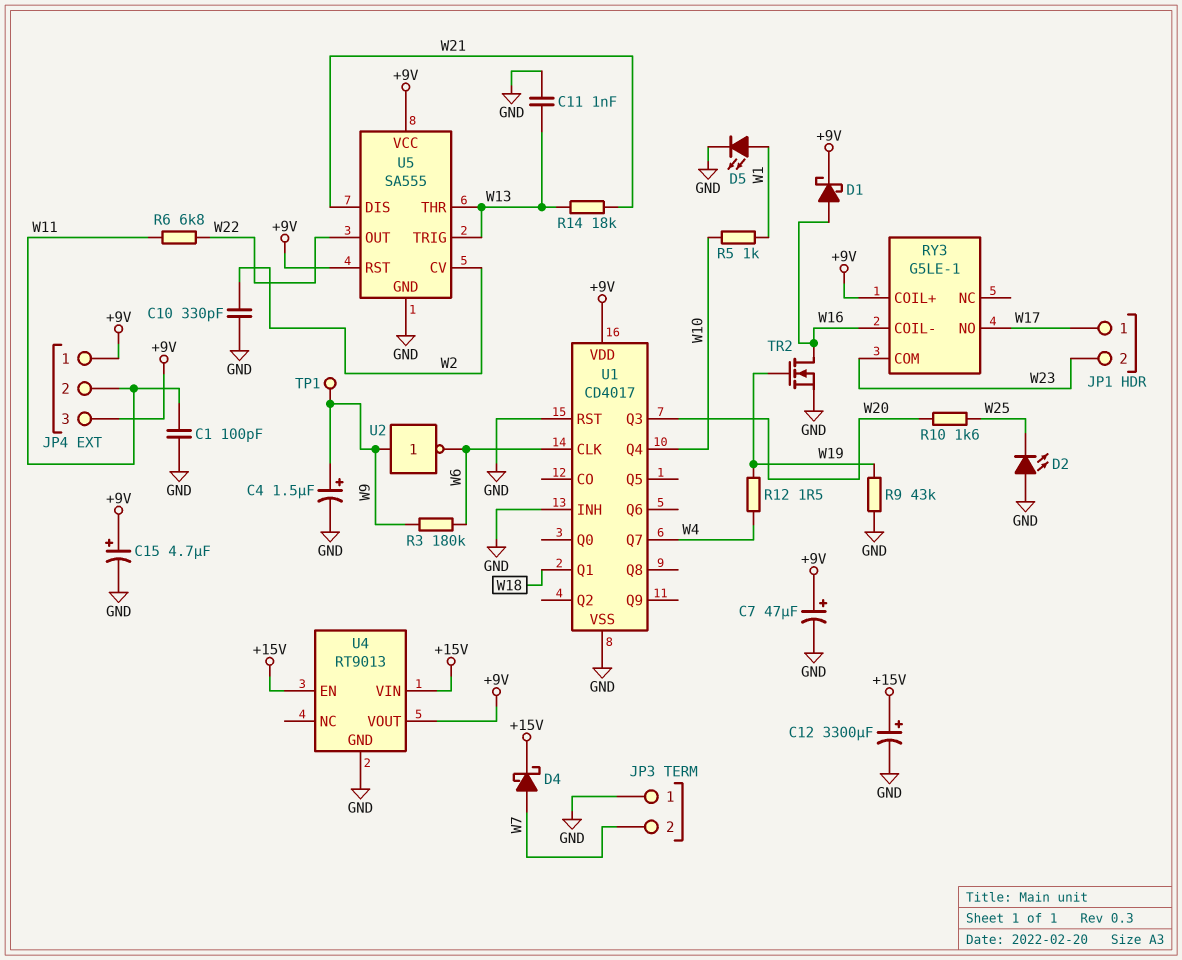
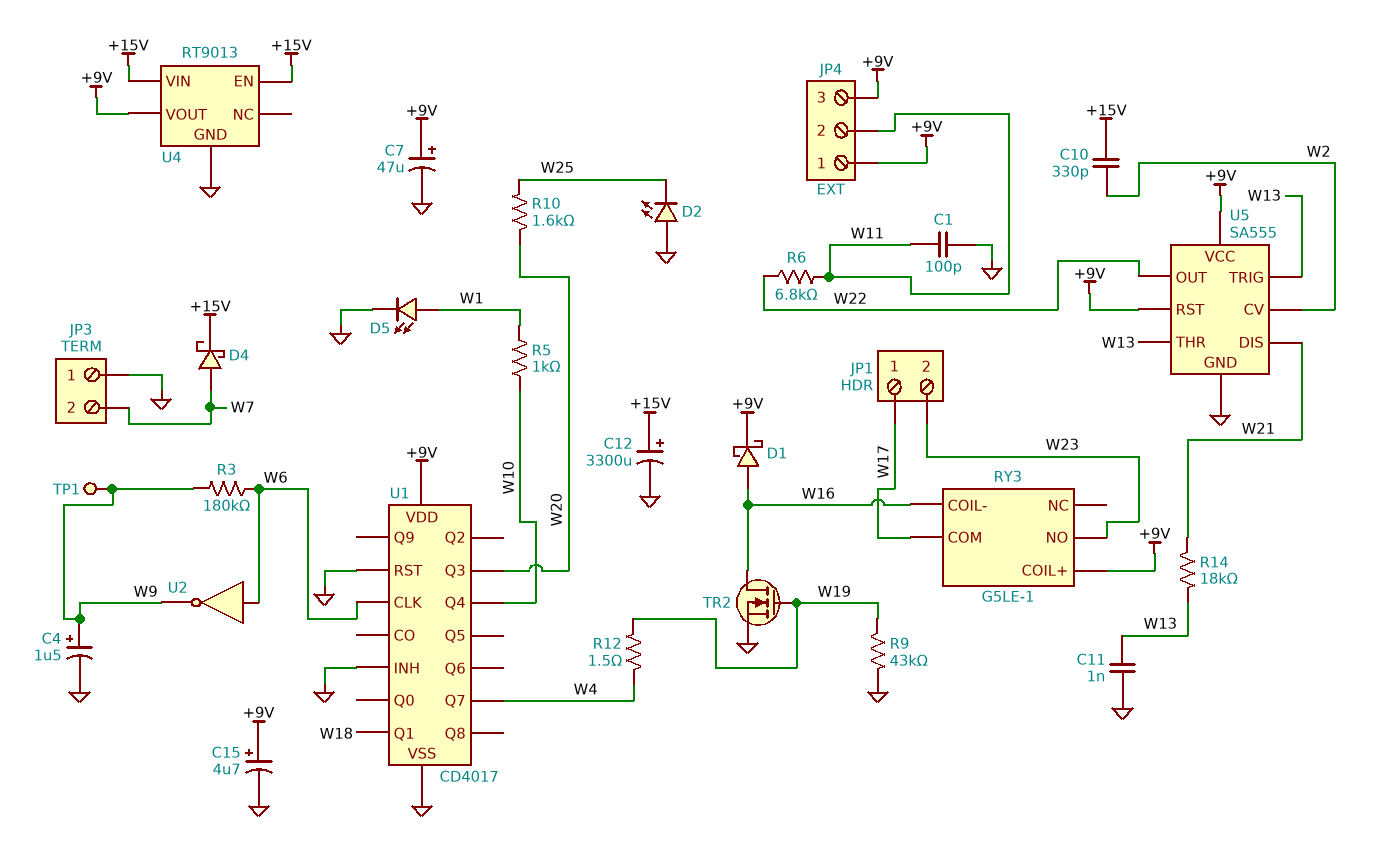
C10: 330pF (GND, W2) -> 330pF (+15V, W2)
RY3 pin COM: W23 -> W17
RY3 pin NO: W17 -> W23
U2: NOT (in W9, out W6) -> NOT (in W6, out W9)

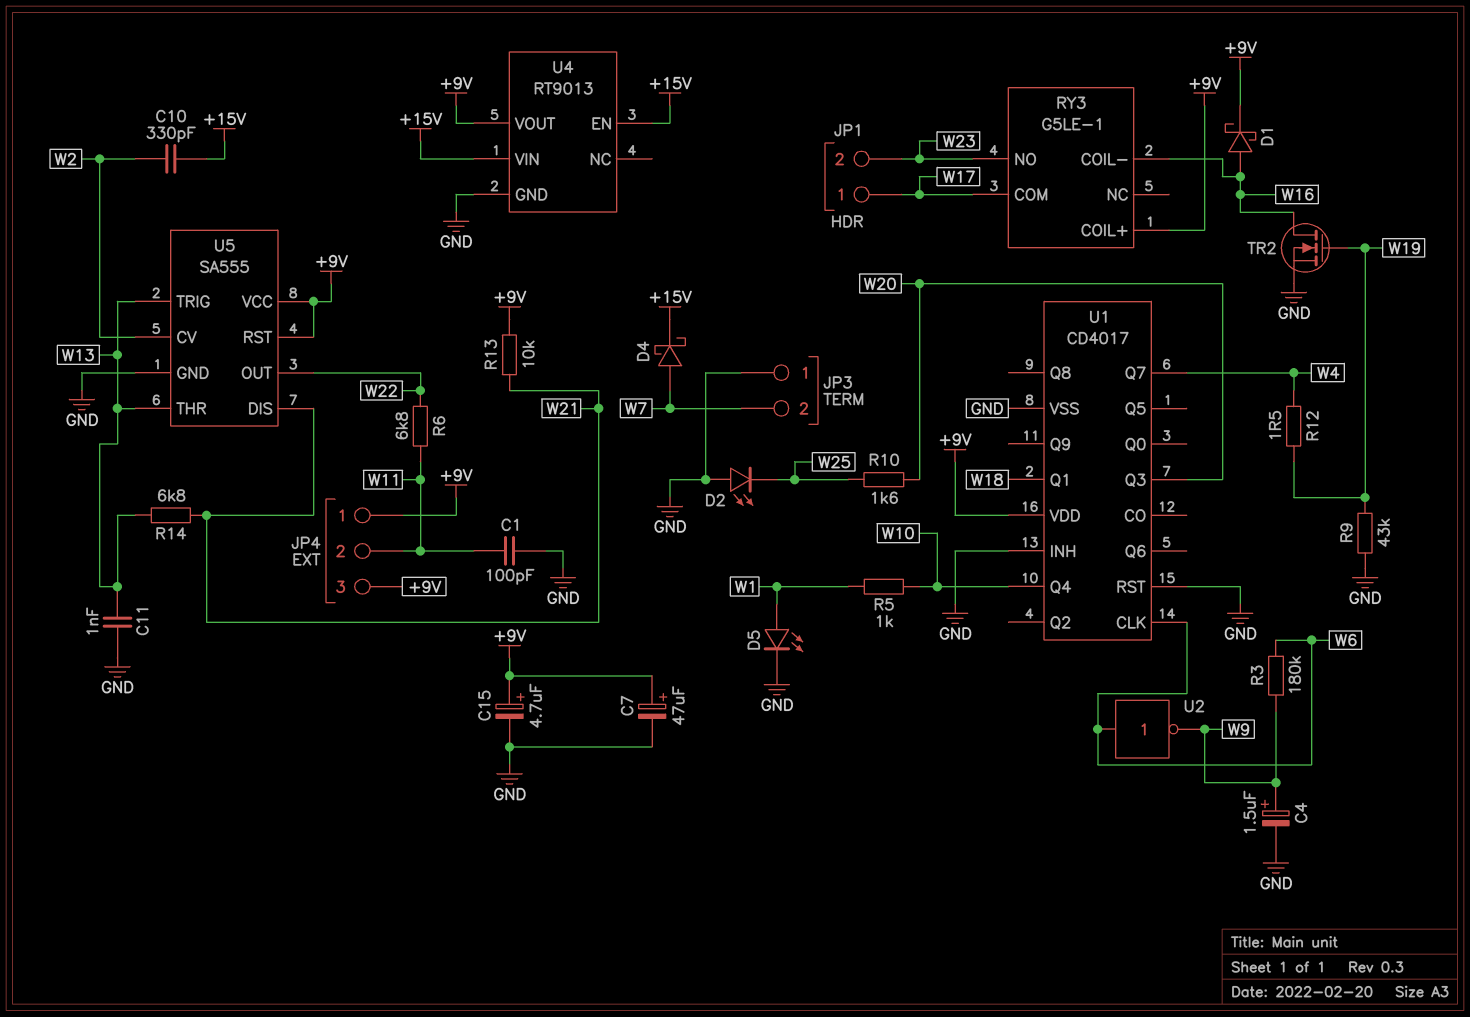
C12: 3300uF (plus +15V, minus GND) -> none
R13: none -> 10k (+9V, W21)
R14: 18k (W13, W21) -> 6.8k (W13, W21)
TP1: test point (W9) -> none

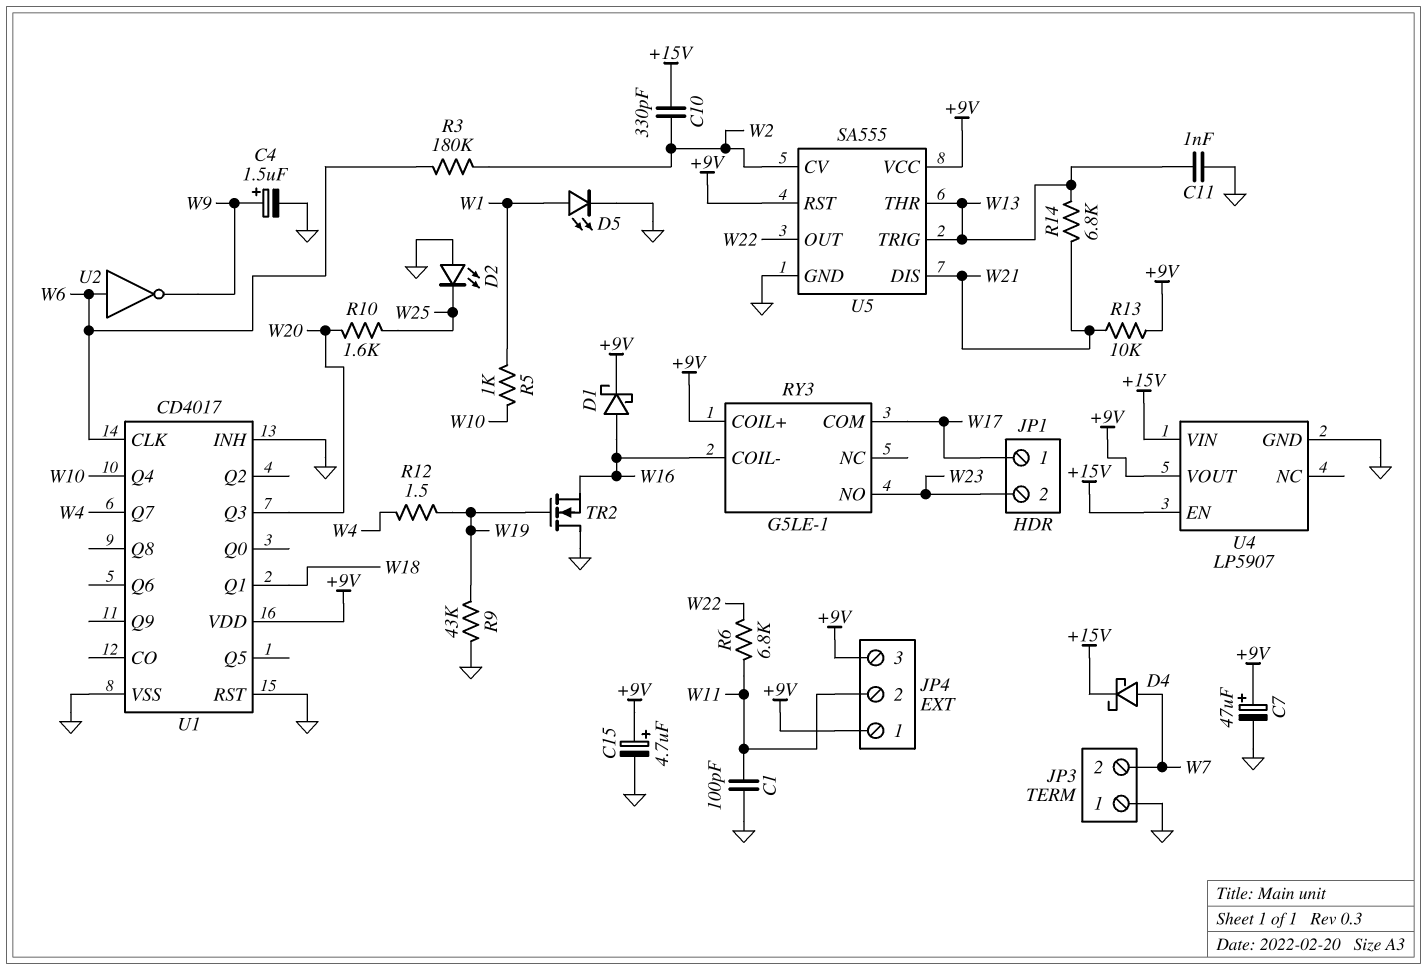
R3: 180k (W6, W9) -> 180k (W2, W6)
TR2: NMOS (G W19, D W16, S GND) -> NMOS (G W19, D GND, S W16)
U4: RT9013 -> LP5907

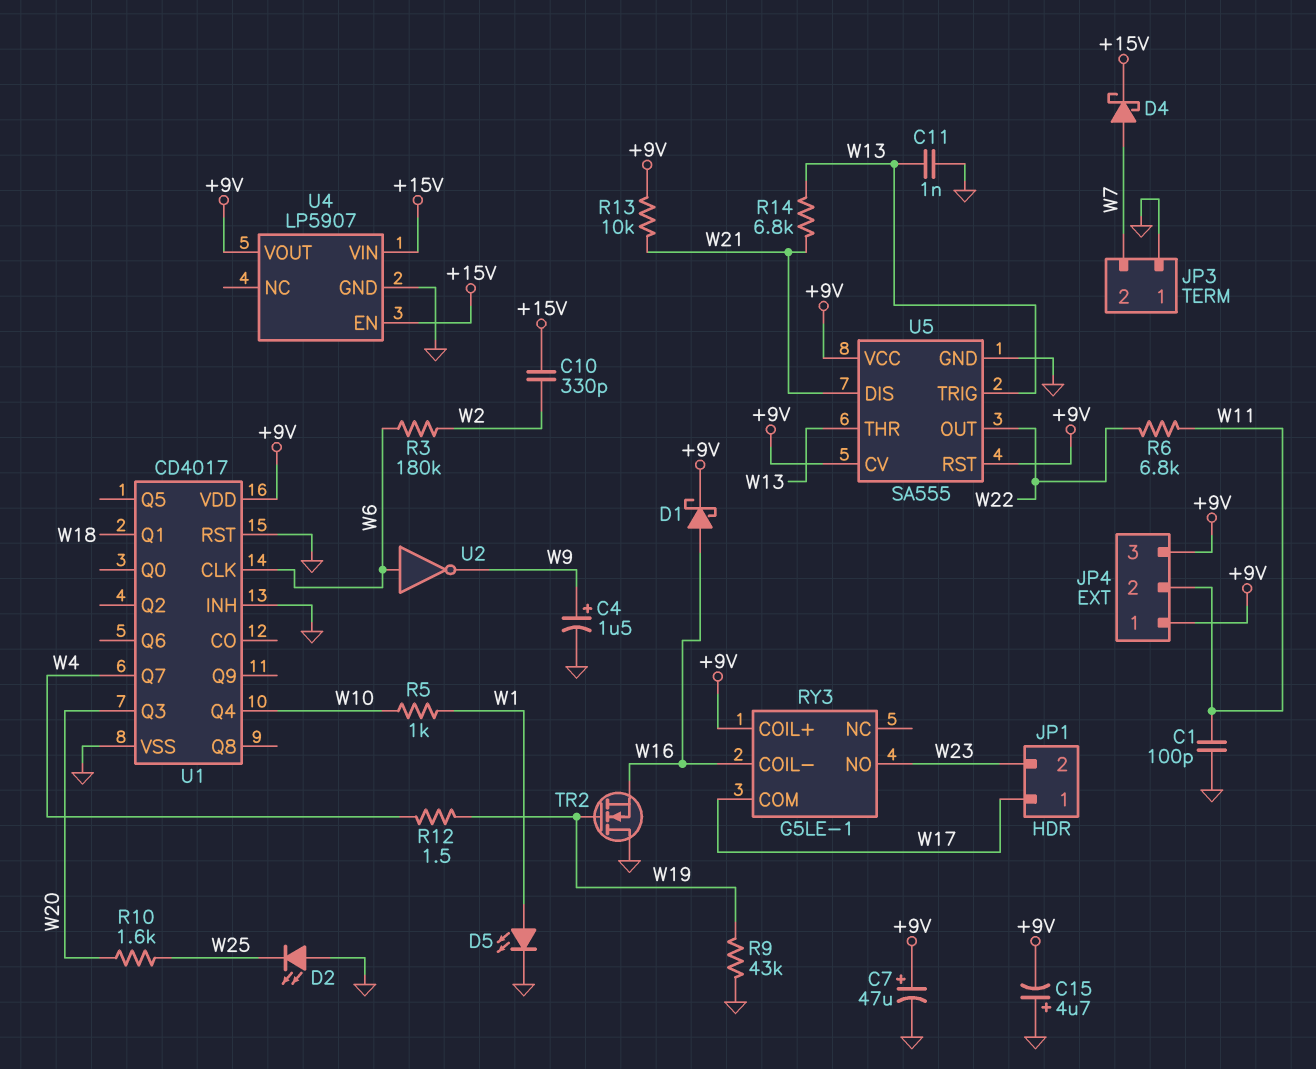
C15: 4.7uF (plus +9V, minus GND) -> 4.7uF (plus GND, minus +9V)
U5 pin CV: W2 -> +9V

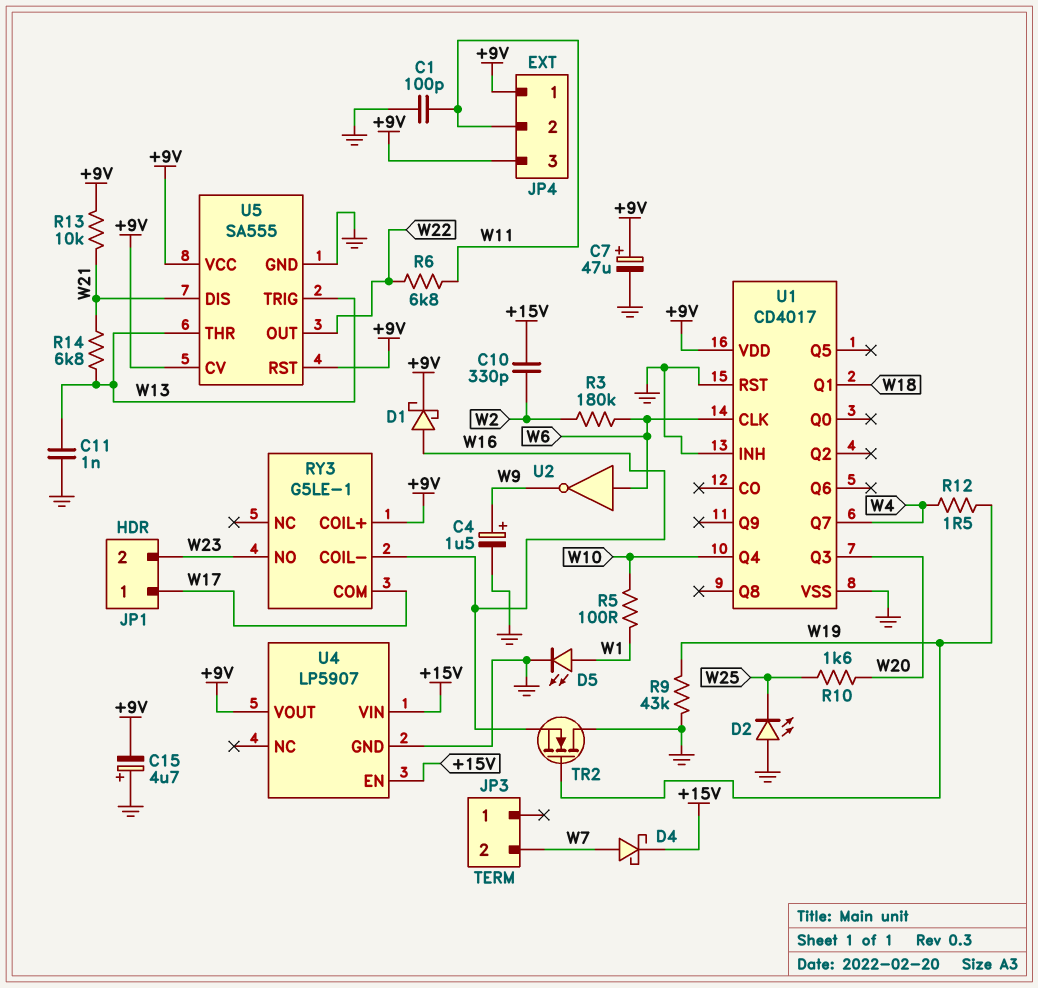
JP3 pin 1: GND -> none
R5: 1k (W1, W10) -> 100 (W1, W10)

